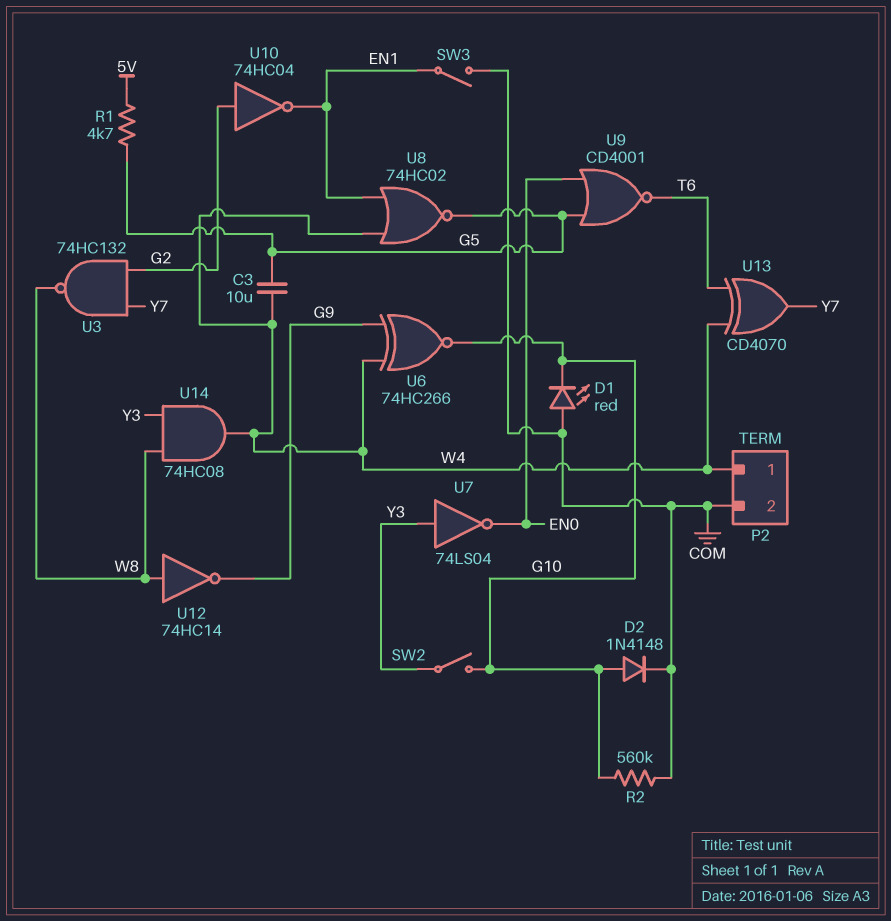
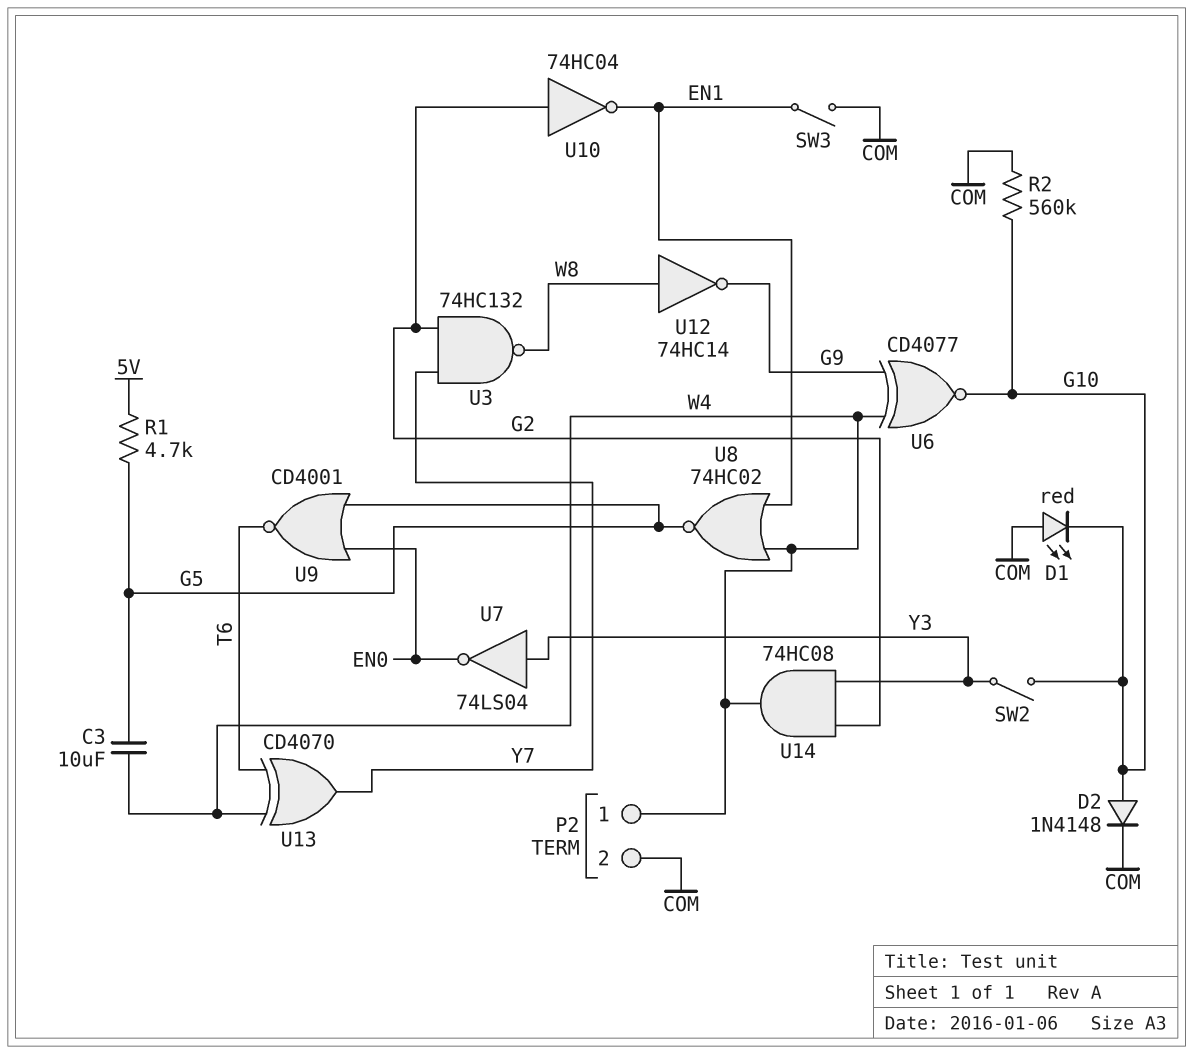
U6: XNOR 74HC266 (in G9, in W4, out G10) -> XNOR CD4077 (in G9, in W4, out G10)
U14: AND 74HC08 (in W8, in Y3, out W4) -> AND 74HC08 (in G2, in Y3, out W4)

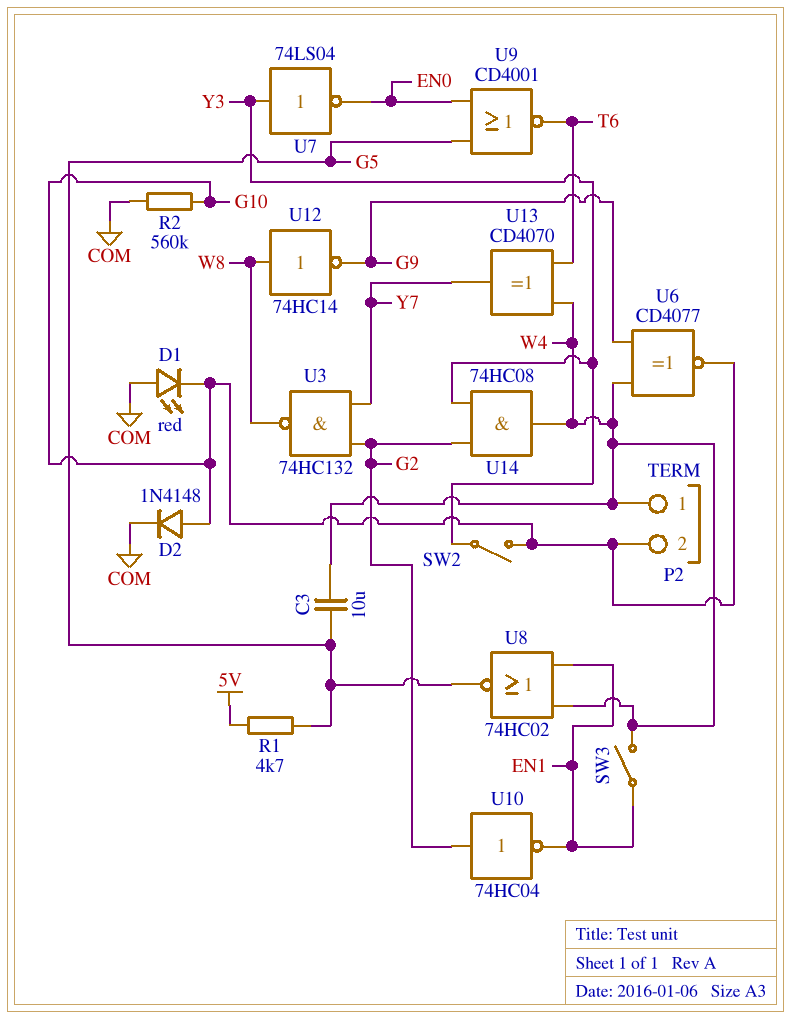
P2 pin 2: COM -> G10
SW3: switch (COM, EN1) -> switch (EN1, W4)

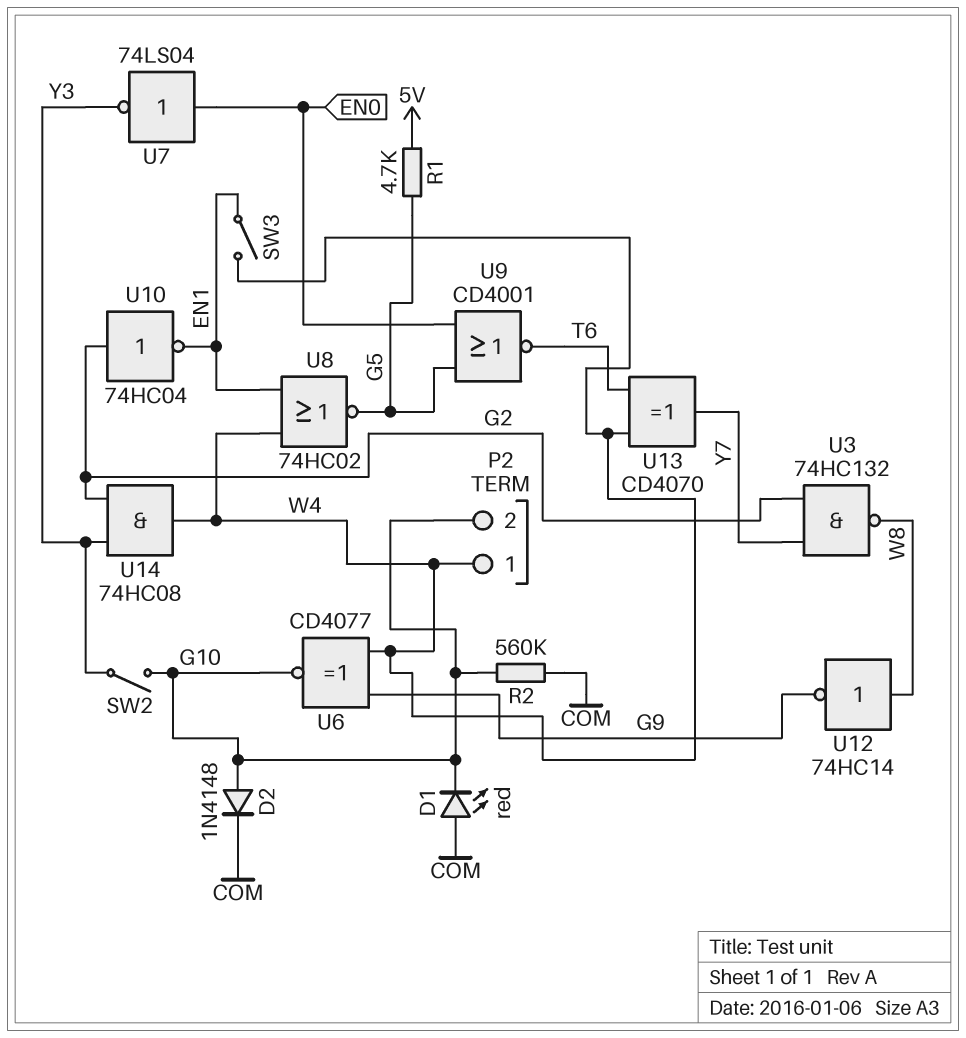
C3: 10uF (G5, W4) -> none
U7: NOT 74LS04 (in Y3, out EN0) -> NOT 74LS04 (in EN0, out Y3)

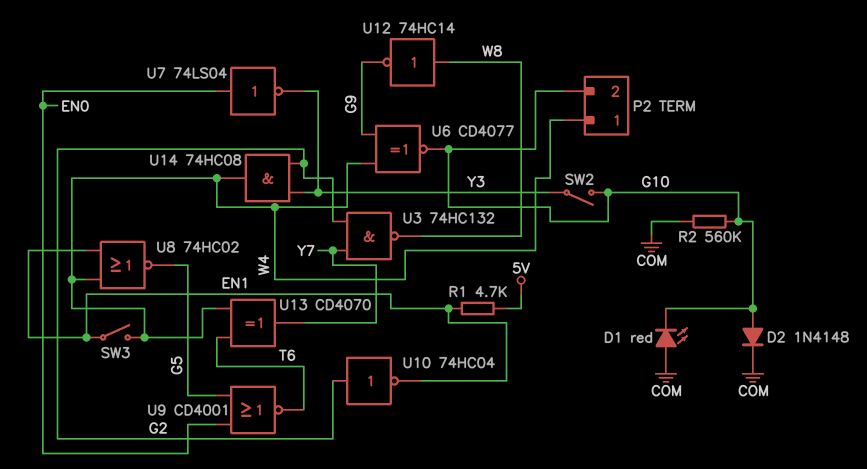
R1: 4.7k (5V, G5) -> 4.7k (5V, EN1)

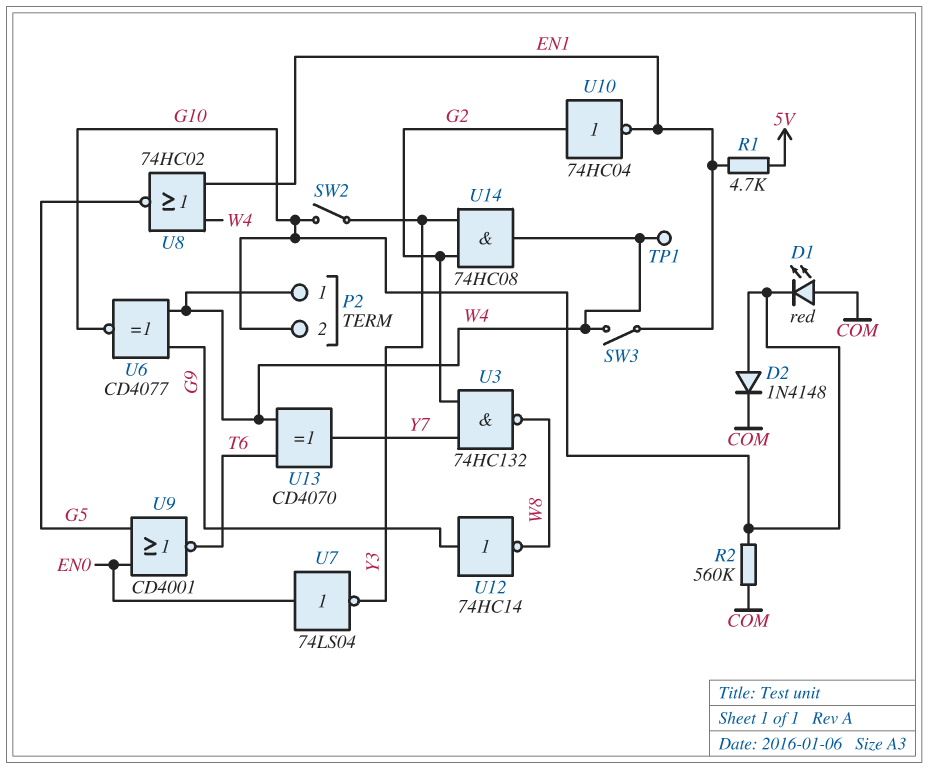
TP1: none -> test point (W4)
U12: NOT 74HC14 (in W8, out G9) -> NOT 74HC14 (in G9, out W8)

